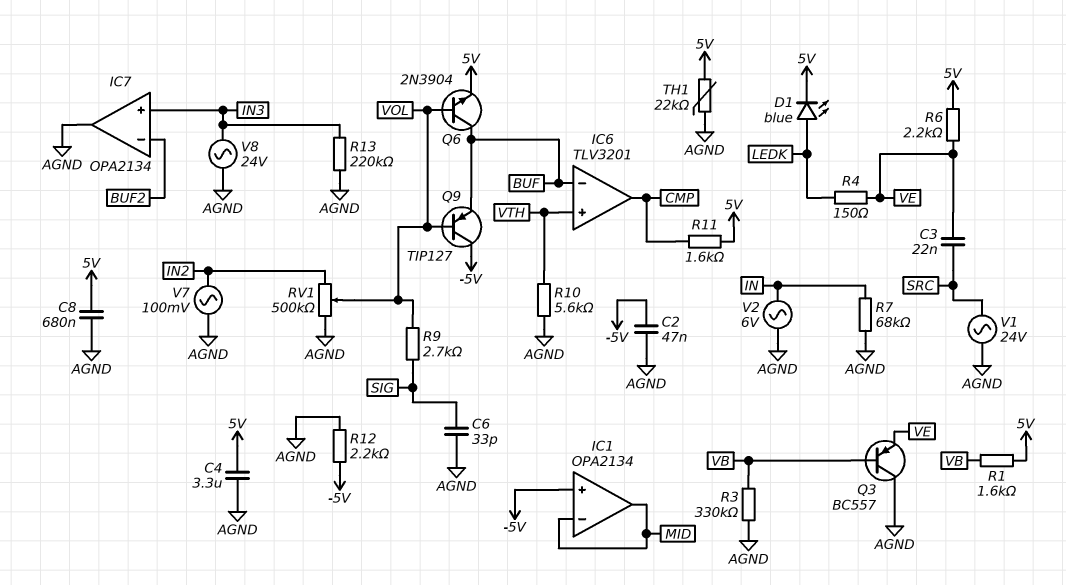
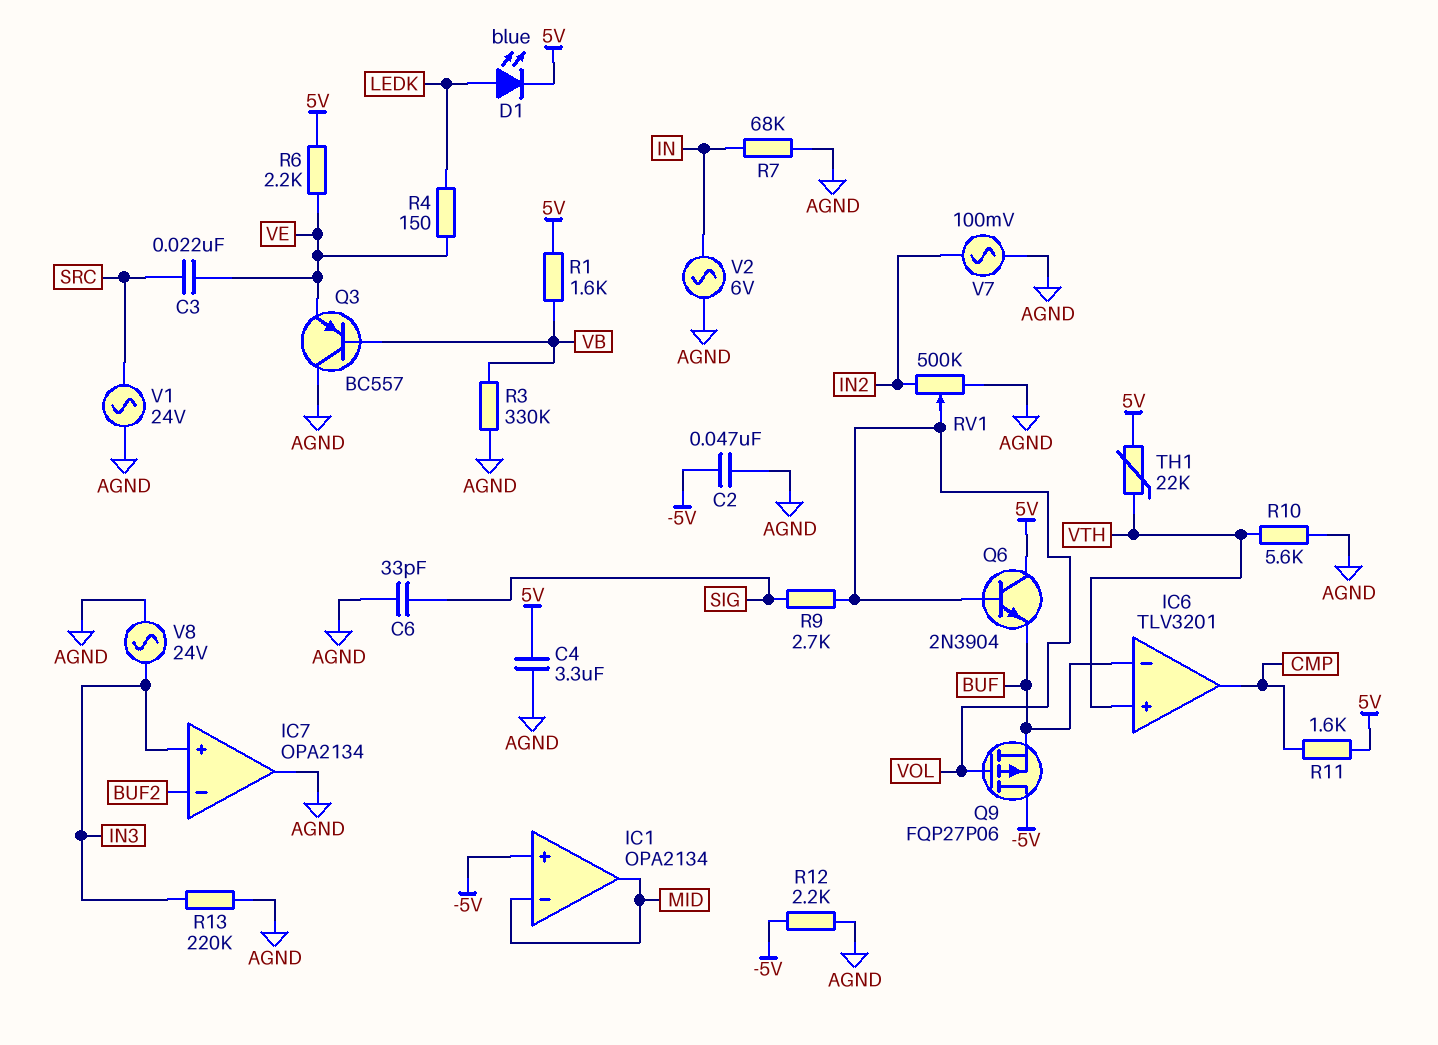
C8: 680nF (5V, AGND) -> none
Q6: NPN 2N3904 (B VOL, C BUF, E 5V) -> NPN 2N3904 (B VOL, C 5V, E BUF)
Q9: PNP TIP127 (B VOL, C -5V, E BUF) -> PMOS FQP27P06 (G VOL, D -5V, S BUF)
TH1: 22k (5V, AGND) -> 22k (5V, VTH)

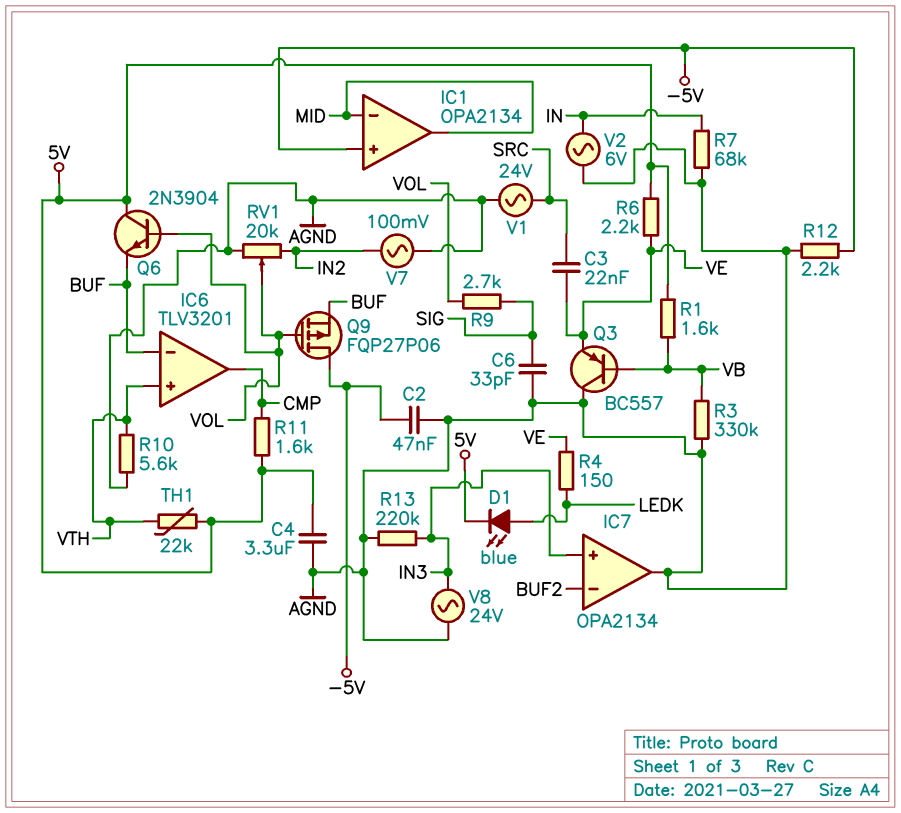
RV1: 500k (AGND, IN2, wiper VOL) -> 20k (AGND, IN2, wiper VOL)

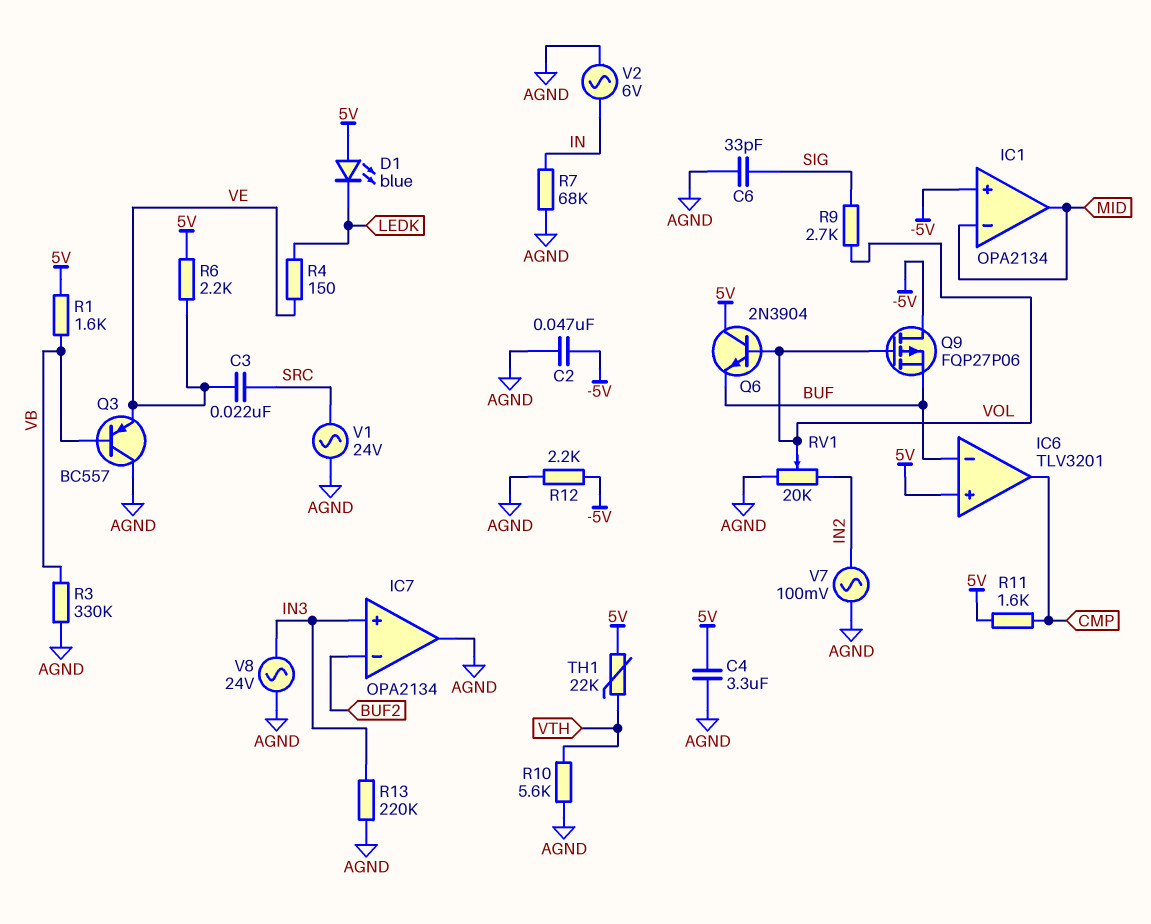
D1: LED blue (A LEDK, K 5V) -> LED blue (A 5V, K LEDK)
IC6 pin in+: VTH -> 5V

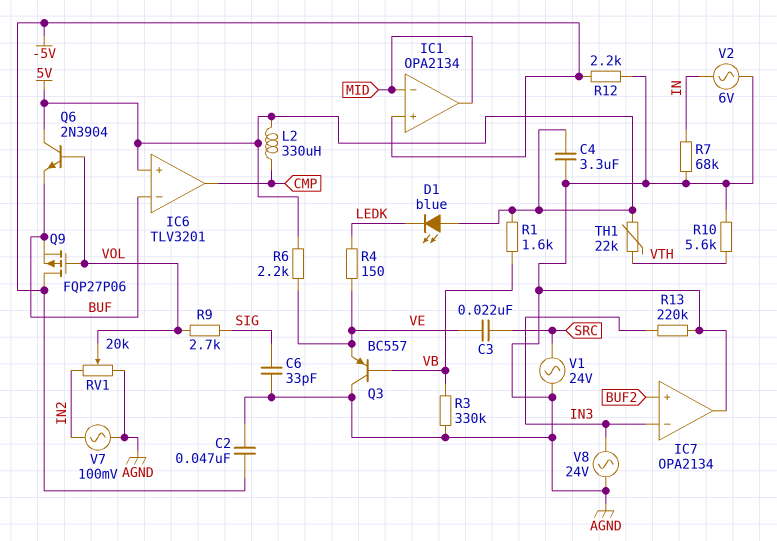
IC7 pin in+: IN3 -> BUF2
IC7 pin in-: BUF2 -> IN3
L2: none -> 330uH (5V, CMP)
R11: 1.6k (5V, CMP) -> none

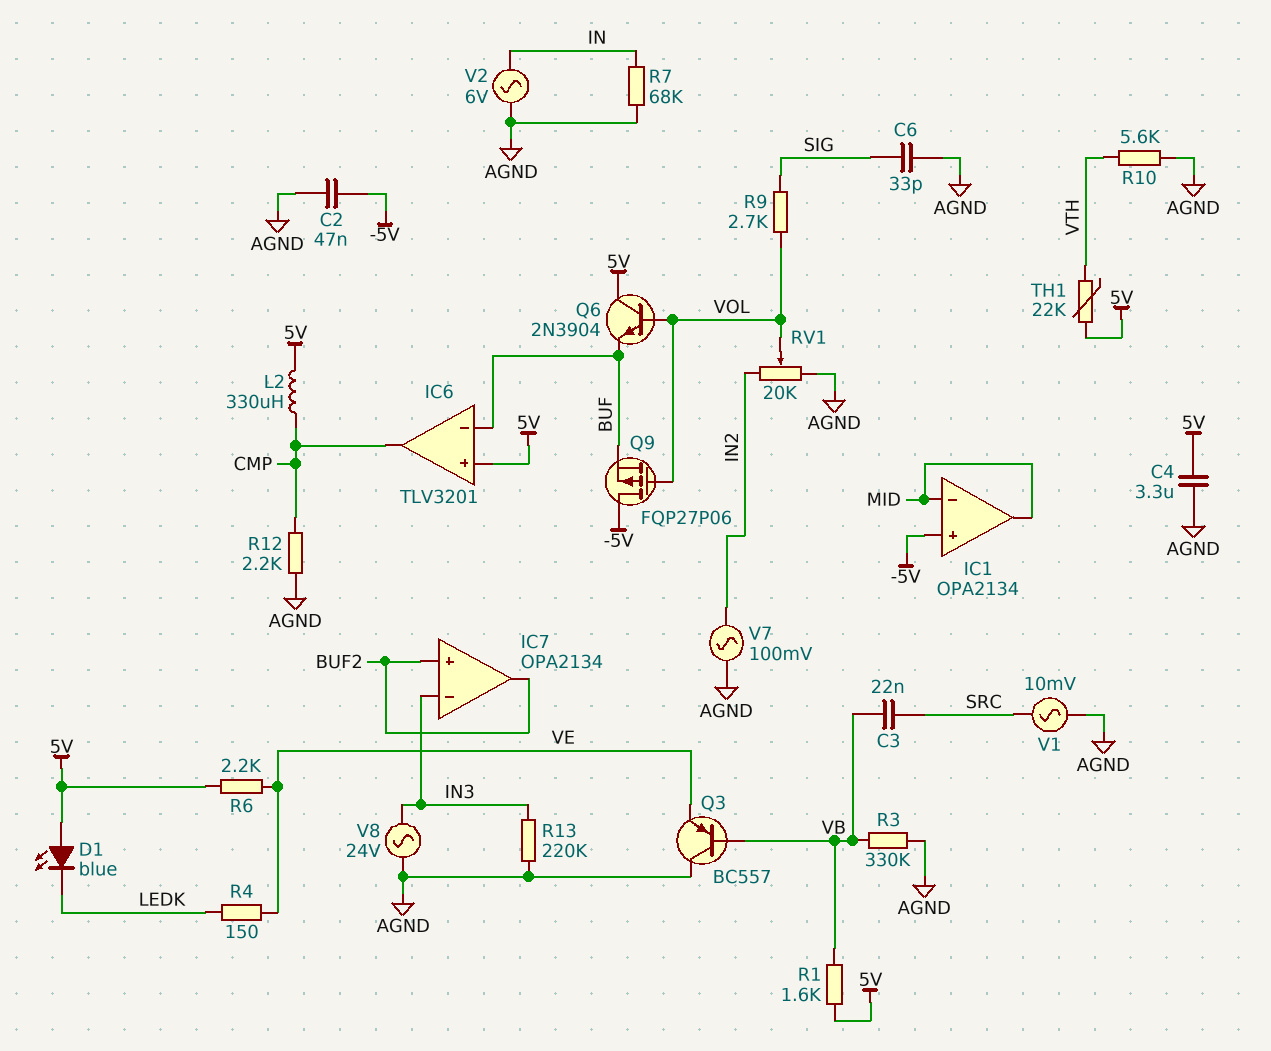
C3: 22nF (SRC, VE) -> 22nF (SRC, VB)
IC7 pin out: AGND -> BUF2
R12: 2.2k (-5V, AGND) -> 2.2k (AGND, CMP)
V1: AC 24V (AGND, SRC) -> AC 10mV (AGND, SRC)

